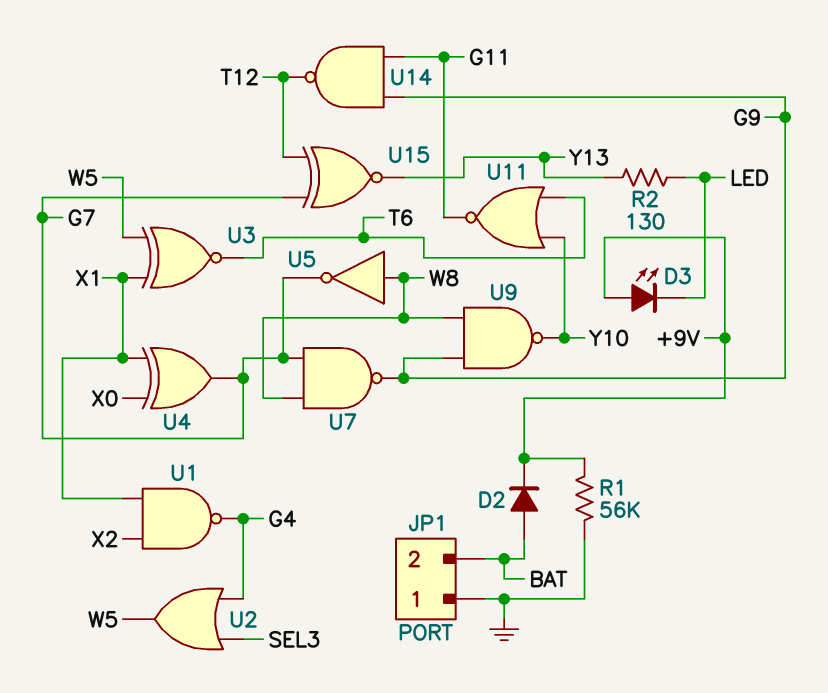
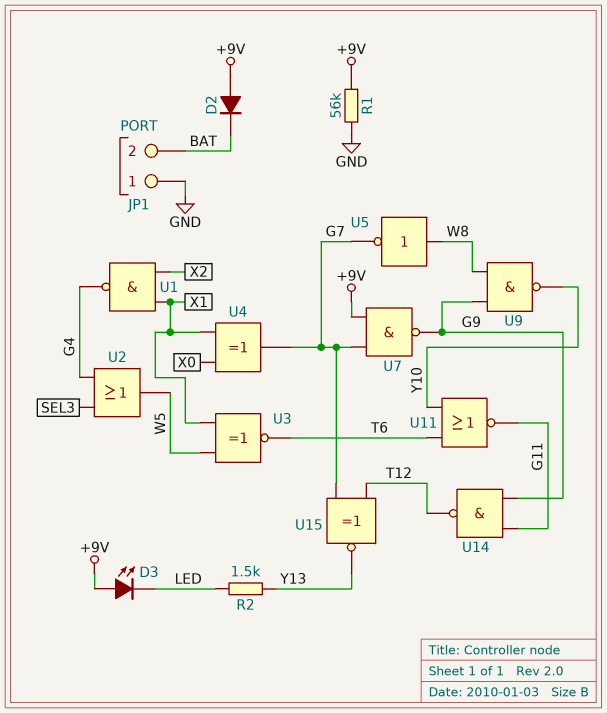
D2: diode (A BAT, K +9V) -> diode (A +9V, K BAT)
R2: 130 (LED, Y13) -> 1.5k (LED, Y13)
U7: NAND (in G7, in W8, out G9) -> NAND (in +9V, in G7, out G9)

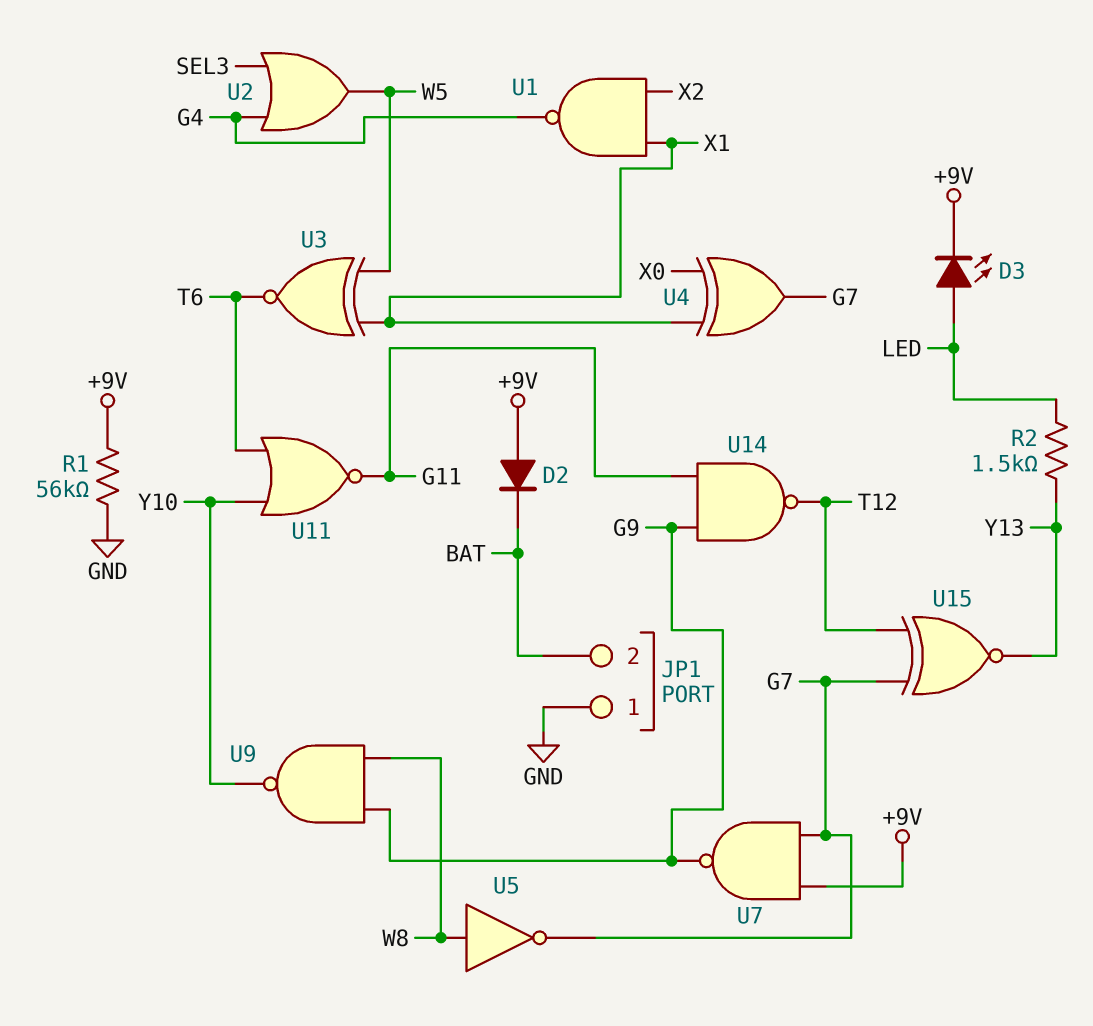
D3: LED (A +9V, K LED) -> LED (A LED, K +9V)

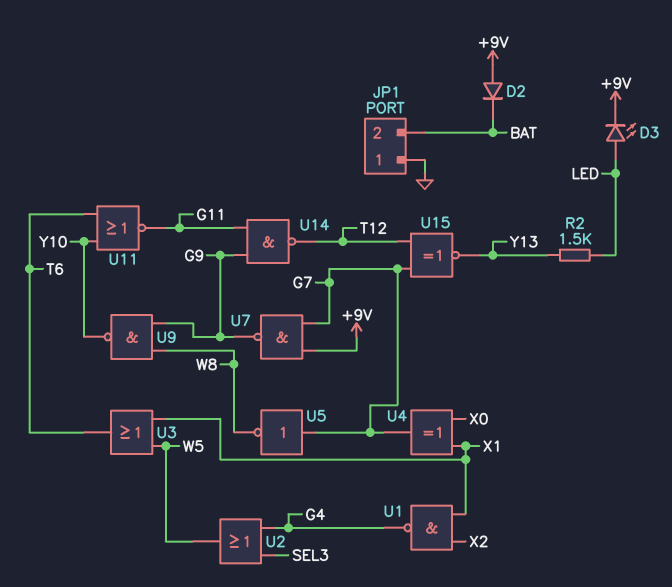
R1: 56k (+9V, GND) -> none
U3: XNOR (in W5, in X1, out T6) -> OR (in W5, in X1, out T6)
U5: NOT (in W8, out G7) -> NOT (in G7, out W8)

